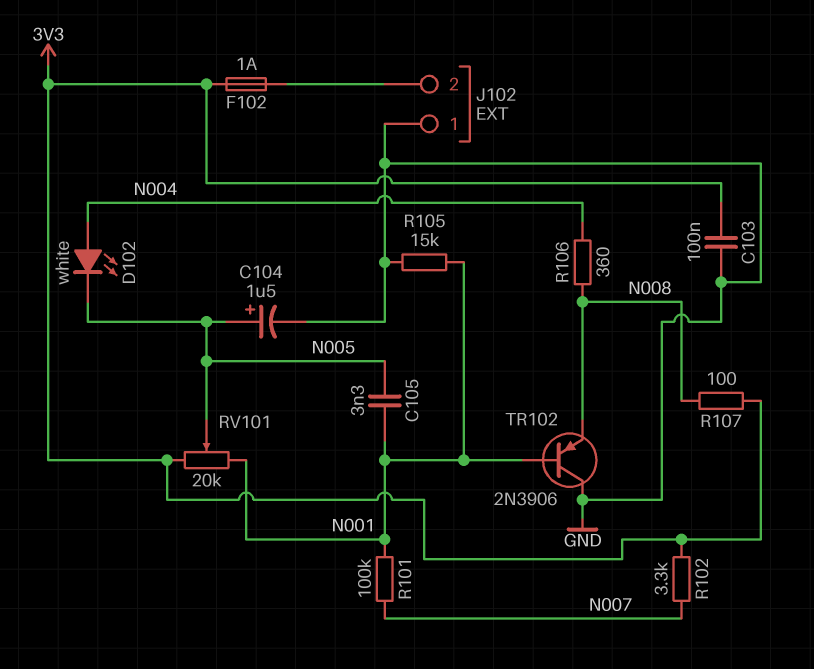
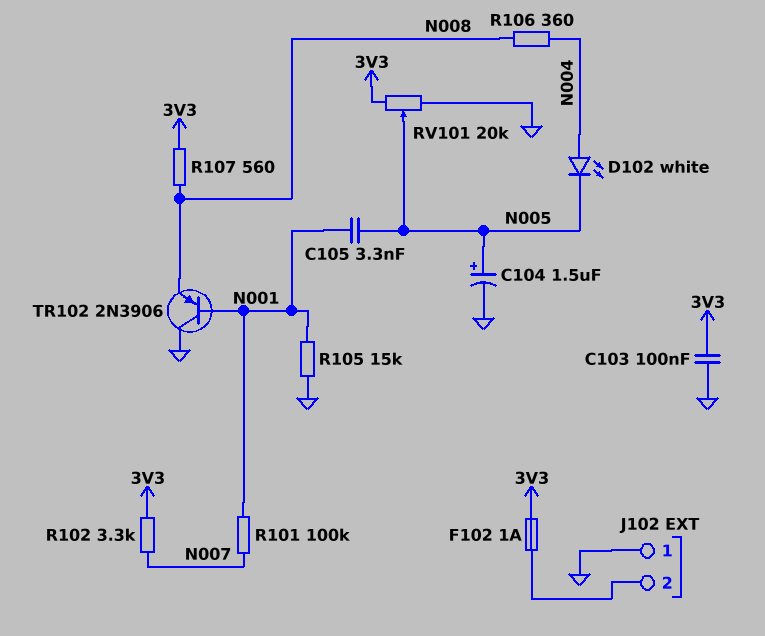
R107: 100 (3V3, N008) -> 560 (3V3, N008)
RV101: 20k (3V3, N001, wiper N005) -> 20k (3V3, GND, wiper N005)

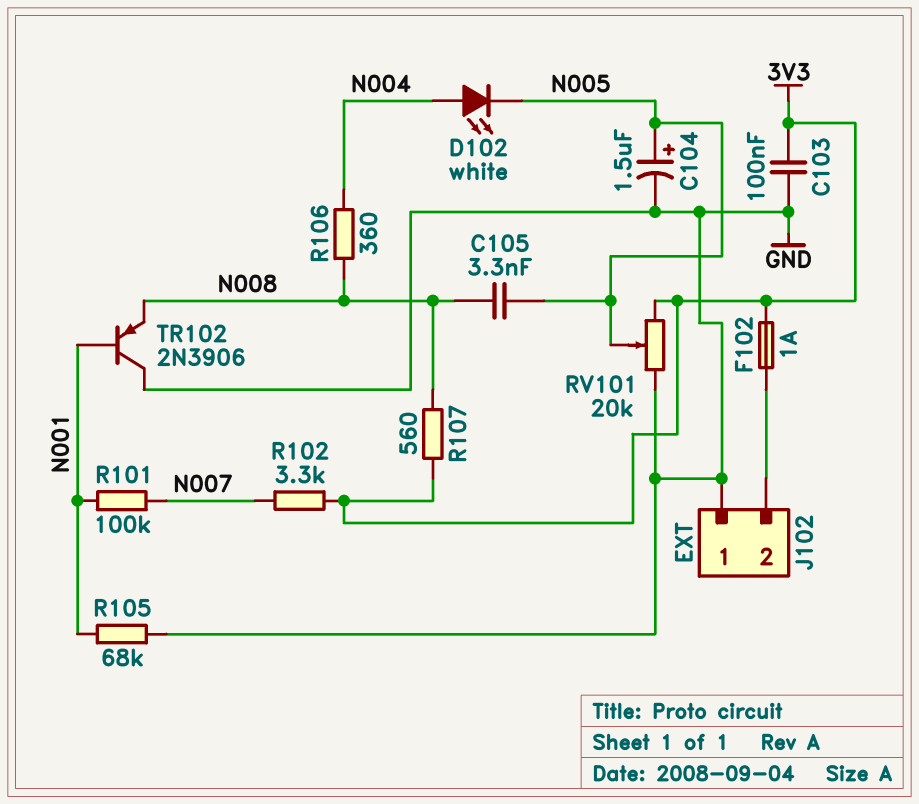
C105: 3.3nF (N001, N005) -> 3.3nF (N005, N008)
R105: 15k (GND, N001) -> 68k (GND, N001)

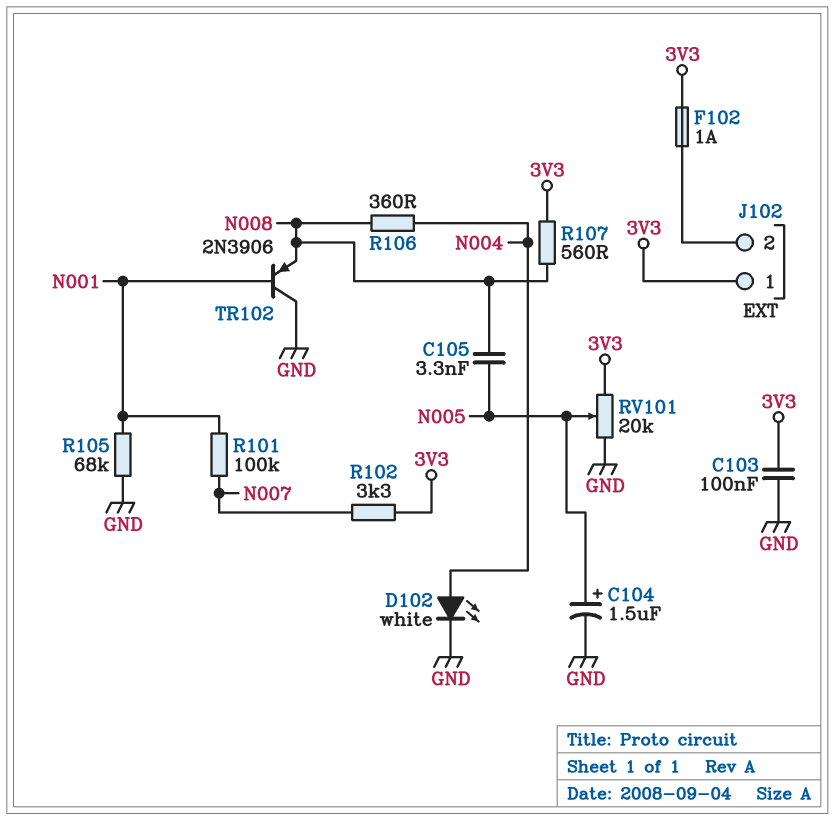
D102: LED white (A N004, K N005) -> LED white (A N004, K GND)
J102 pin 1: GND -> 3V3

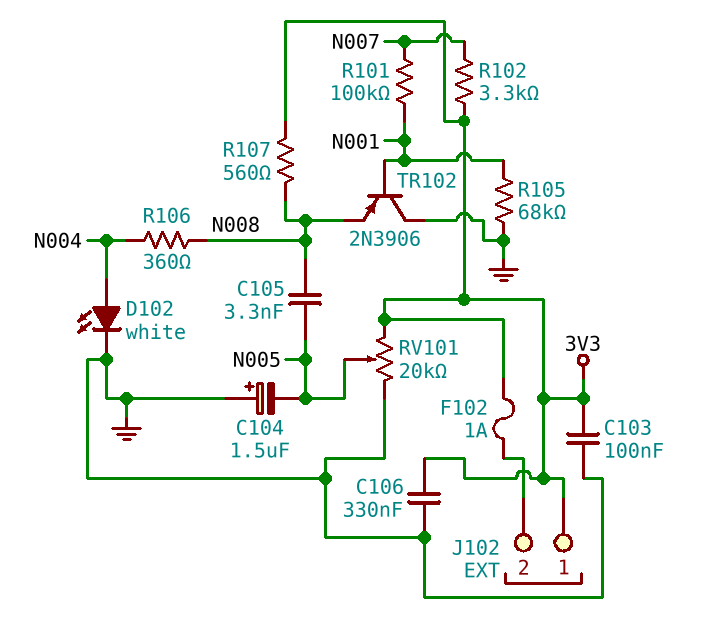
C104: 1.5uF (plus N005, minus GND) -> 1.5uF (plus GND, minus N005)
C106: none -> 330nF (3V3, GND)

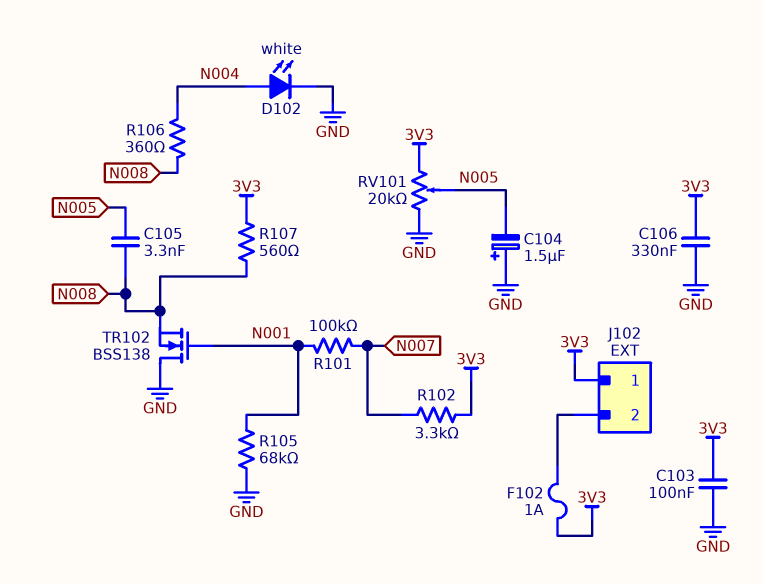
TR102: PNP 2N3906 (B N001, C GND, E N008) -> NMOS BSS138 (G N001, D GND, S N008)

